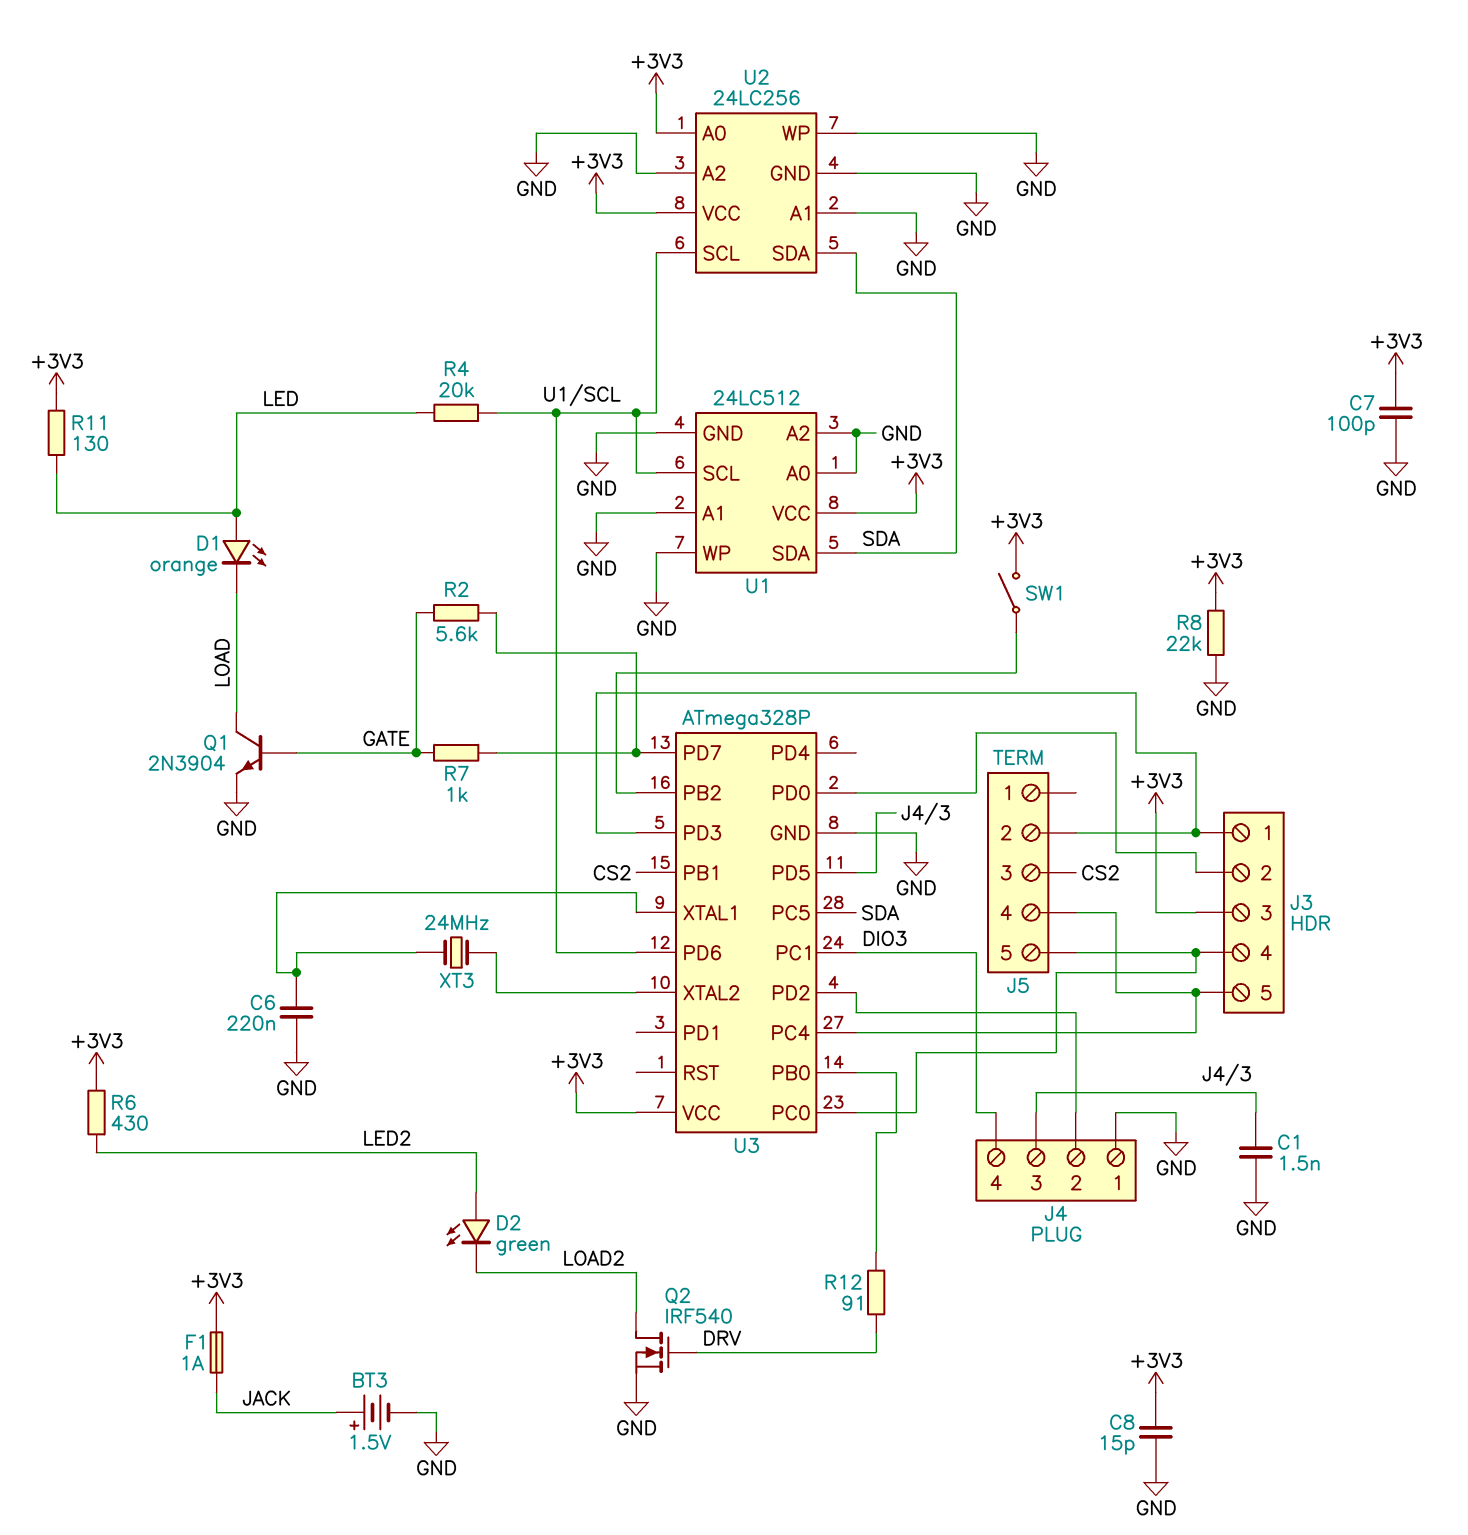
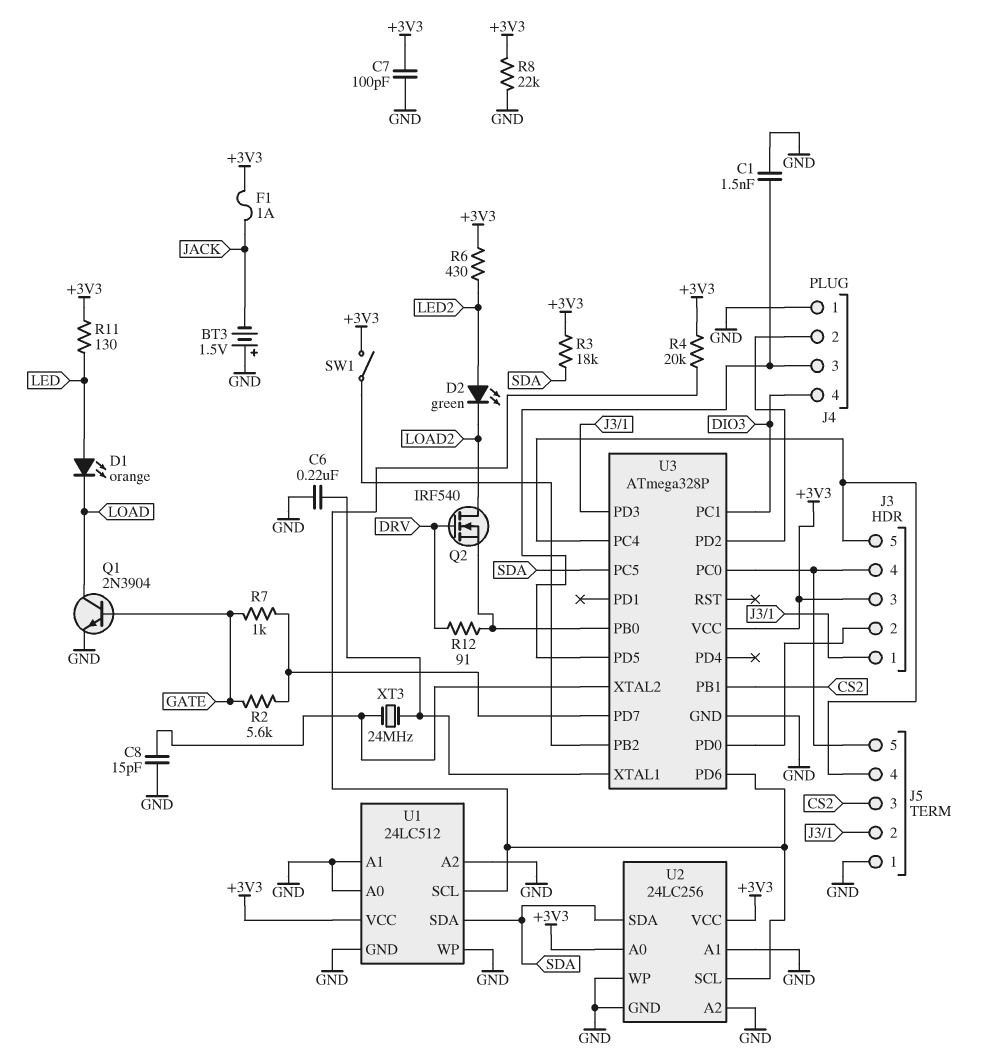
BT3: 1.5V (plus JACK, minus GND) -> 1.5V (plus GND, minus JACK)
C8: 15pF (+3V3, GND) -> 15pF (GND, U3/XTAL2)
J5 pin 1: none -> GND
Q2: NMOS IRF540 (G DRV, D LOAD2, S GND) -> NMOS IRF540 (G DRV, D LOAD2, S U3/PB0)
R3: none -> 18k (+3V3, SDA)
R4: 20k (LED, U1/SCL) -> 20k (+3V3, U1/SCL)

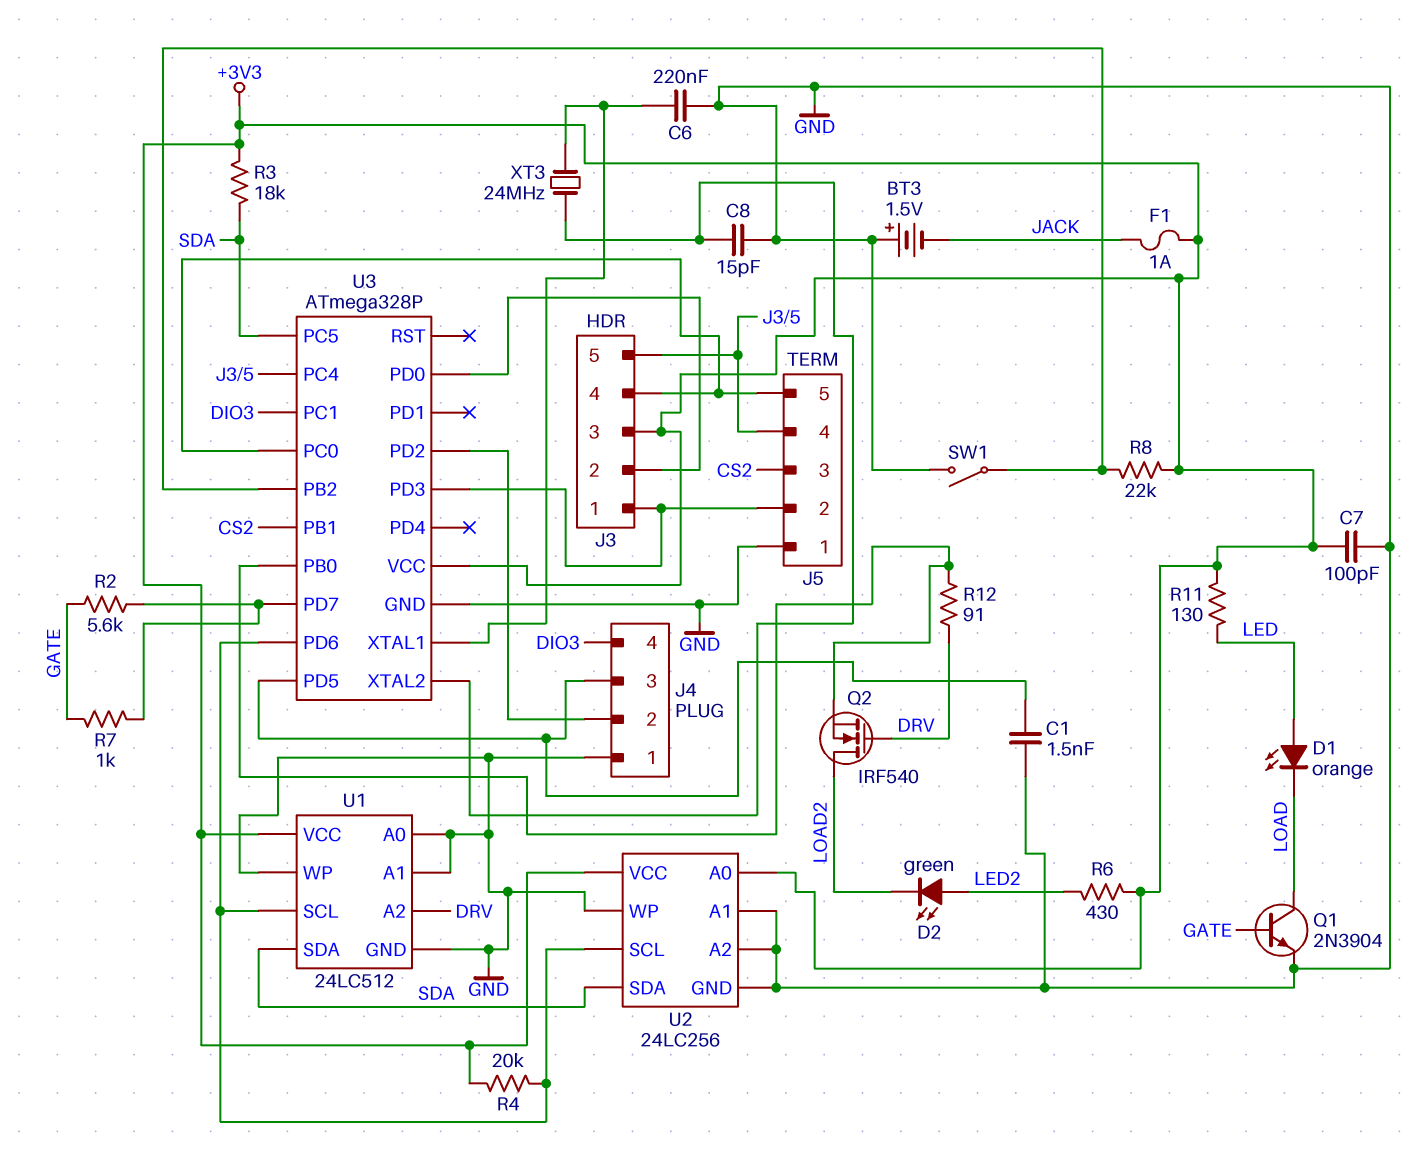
R8: 22k (+3V3, GND) -> 22k (+3V3, U3/PB2)
SW1: switch (+3V3, U3/PB2) -> switch (GND, U3/PB2)
U1 pin A2: GND -> DRV

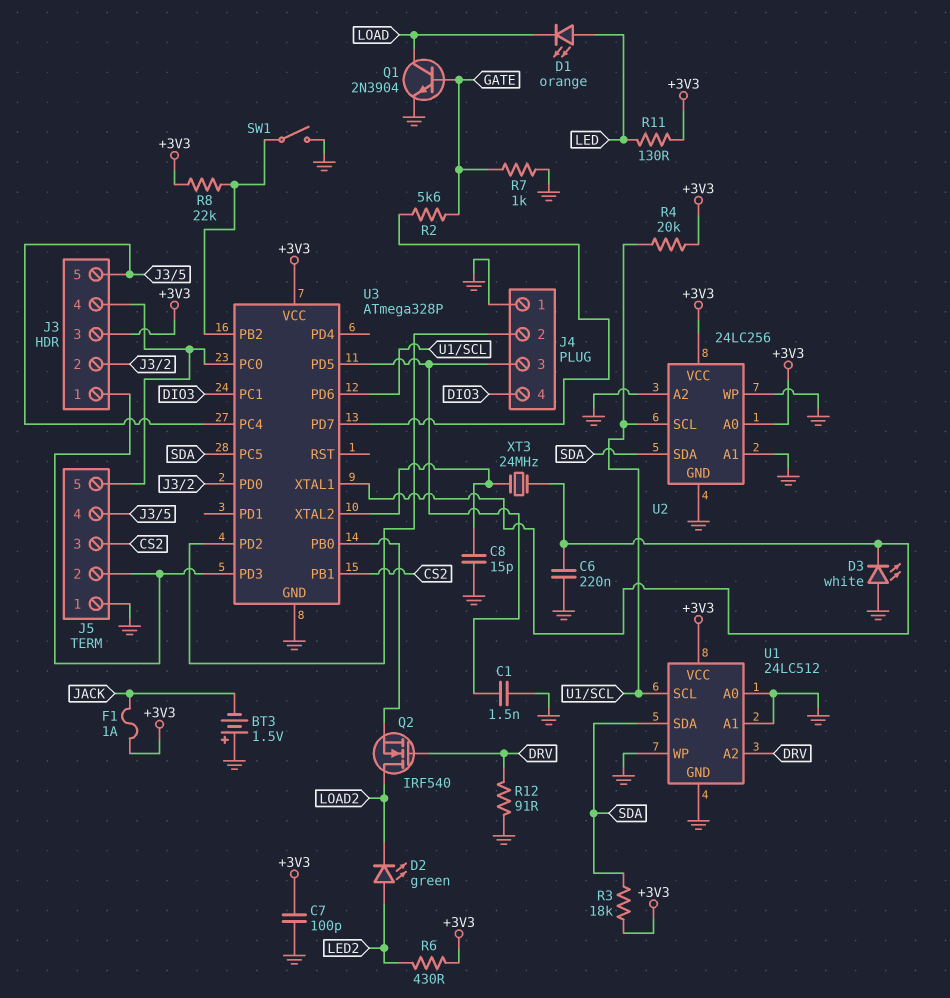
D3: none -> LED white (A GND, K U3/XTAL1)
R7: 1k (GATE, U3/PD7) -> 1k (GATE, GND)
R12: 91 (DRV, U3/PB0) -> 91 (DRV, GND)

